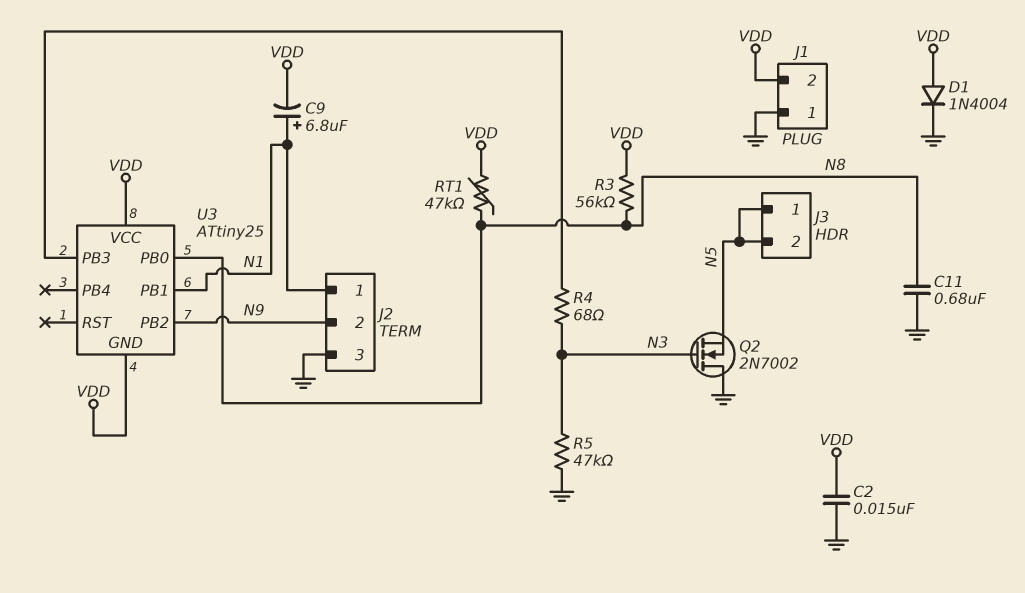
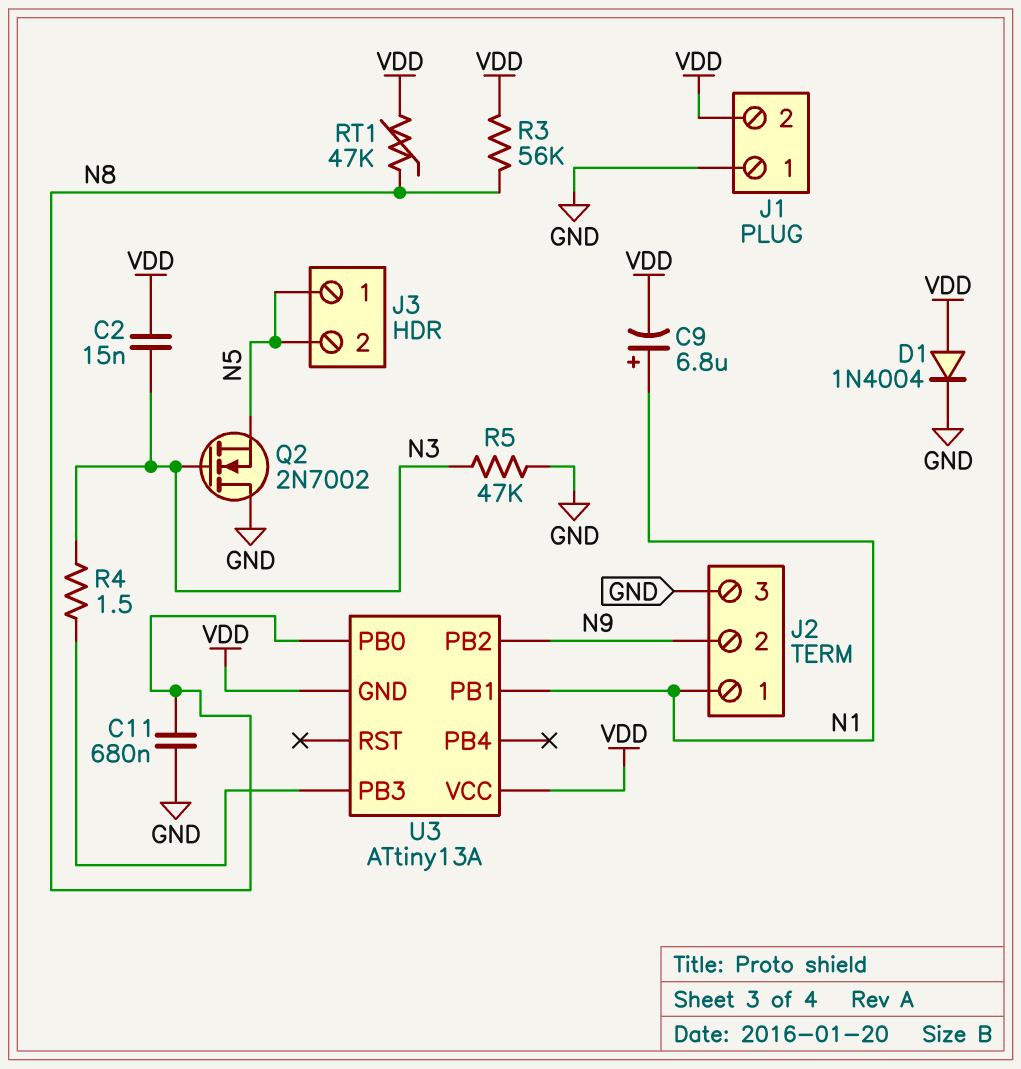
C2: 15nF (GND, VDD) -> 15nF (N3, VDD)
R4: 68 (N3, U3/PB3) -> 1.5 (N3, U3/PB3)
U3: ATtiny25 -> ATtiny13A

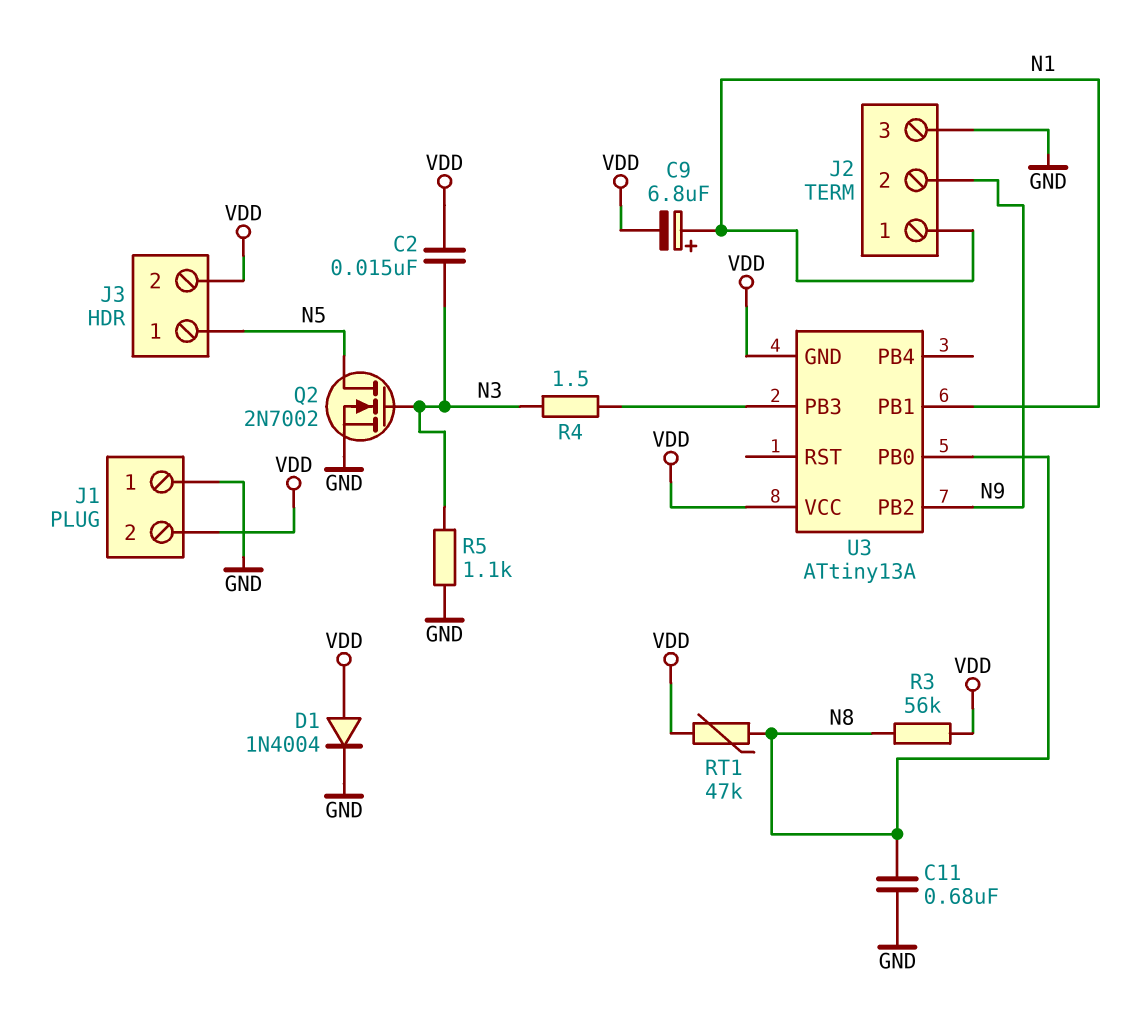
J3 pin 2: N5 -> VDD
Q2: NMOS 2N7002 (G N3, D GND, S N5) -> NMOS 2N7002 (G N3, D N5, S GND)
R5: 47k (GND, N3) -> 1.1k (GND, N3)

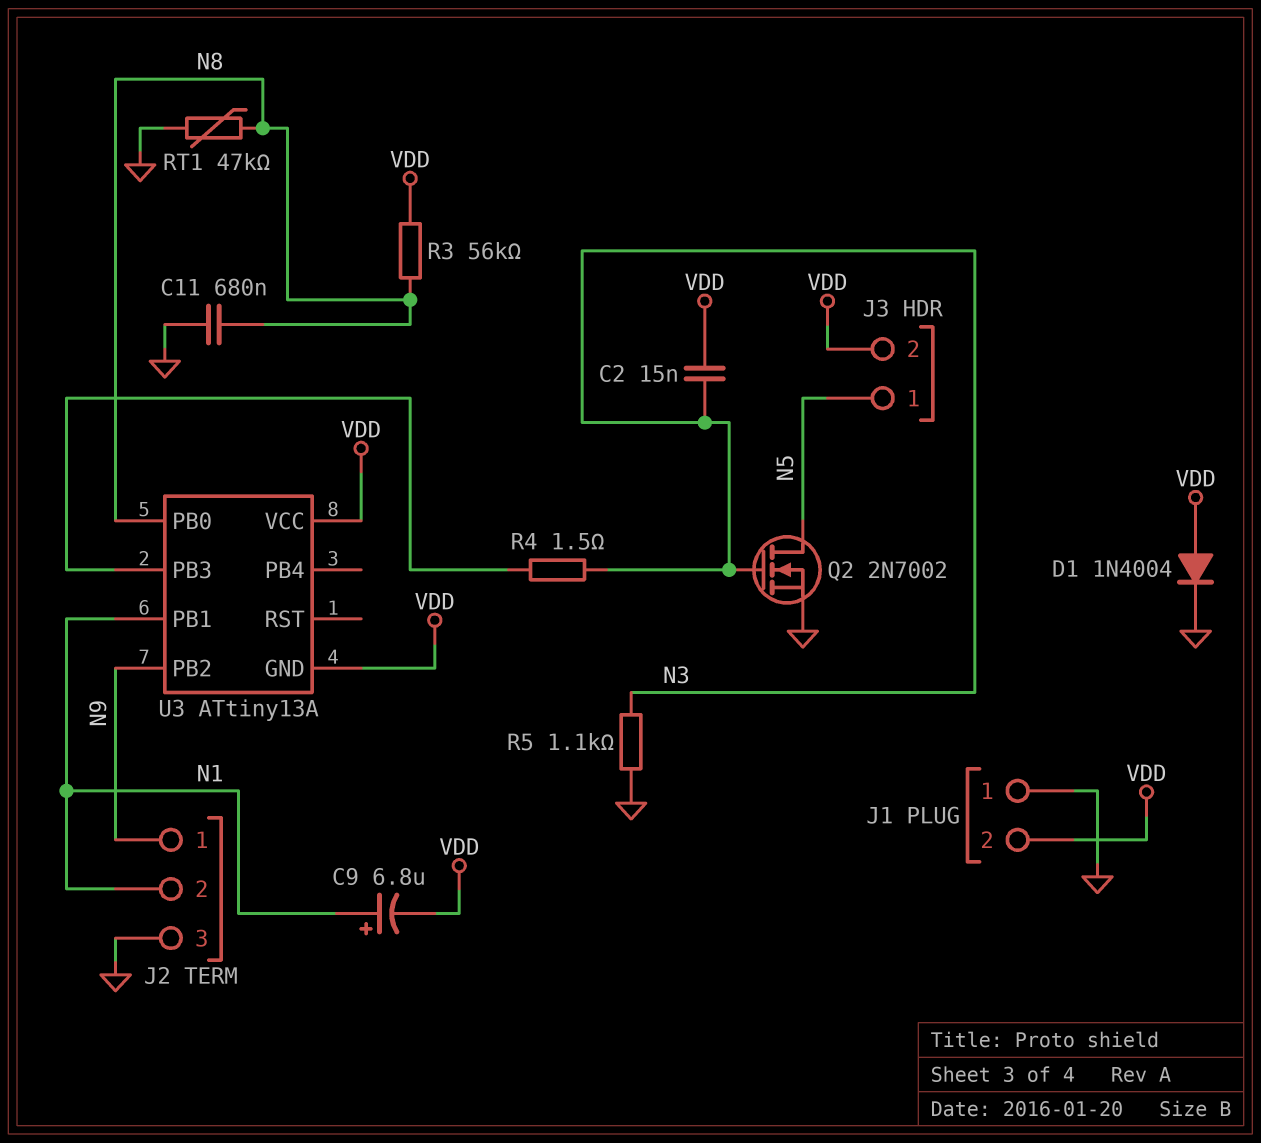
J2 pin 1: N1 -> N9
J2 pin 2: N9 -> N1
RT1: 47k (N8, VDD) -> 47k (GND, N8)

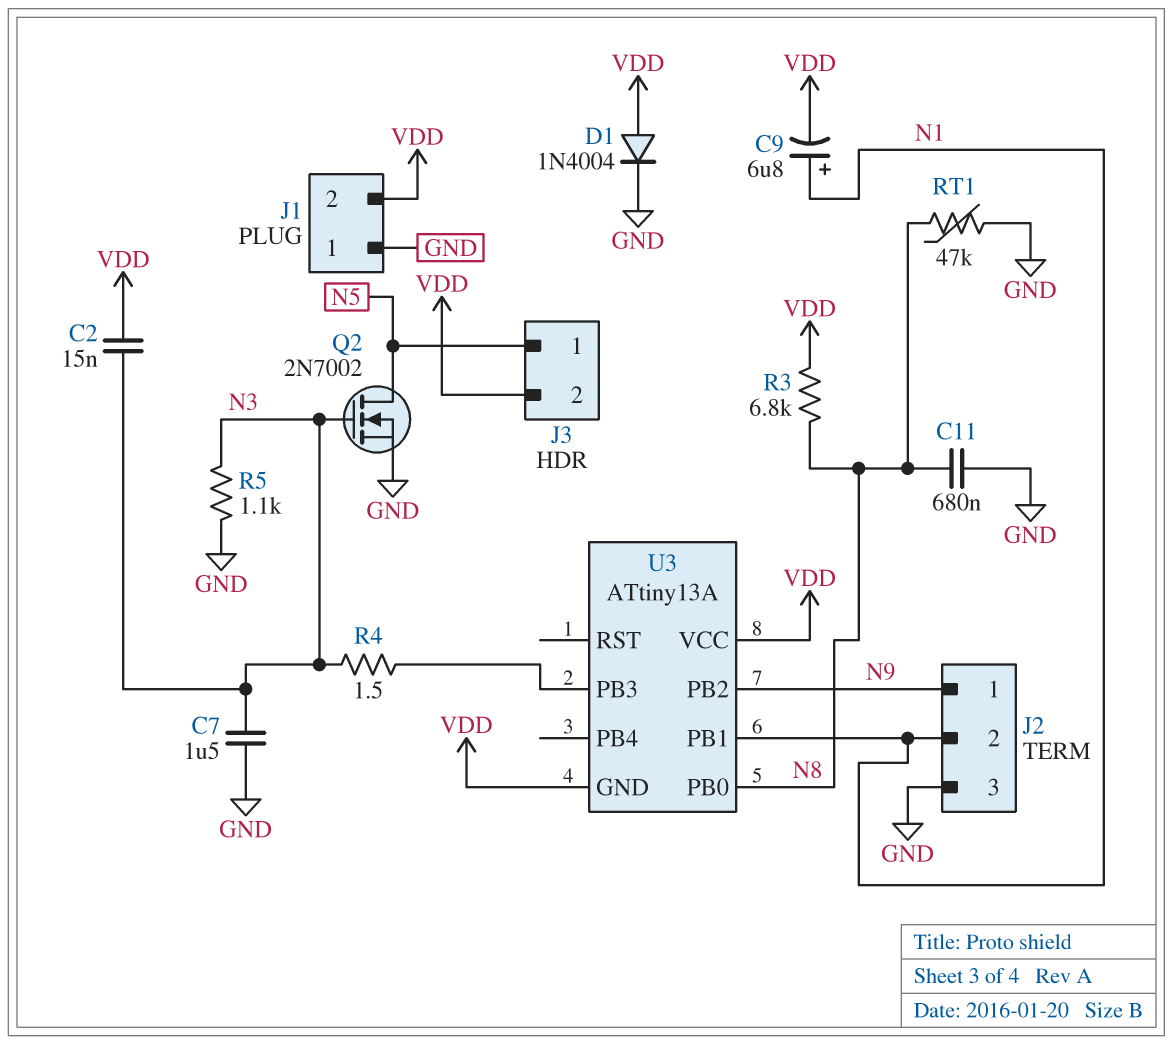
C7: none -> 1.5uF (GND, N3)
R3: 56k (N8, VDD) -> 6.8k (N8, VDD)

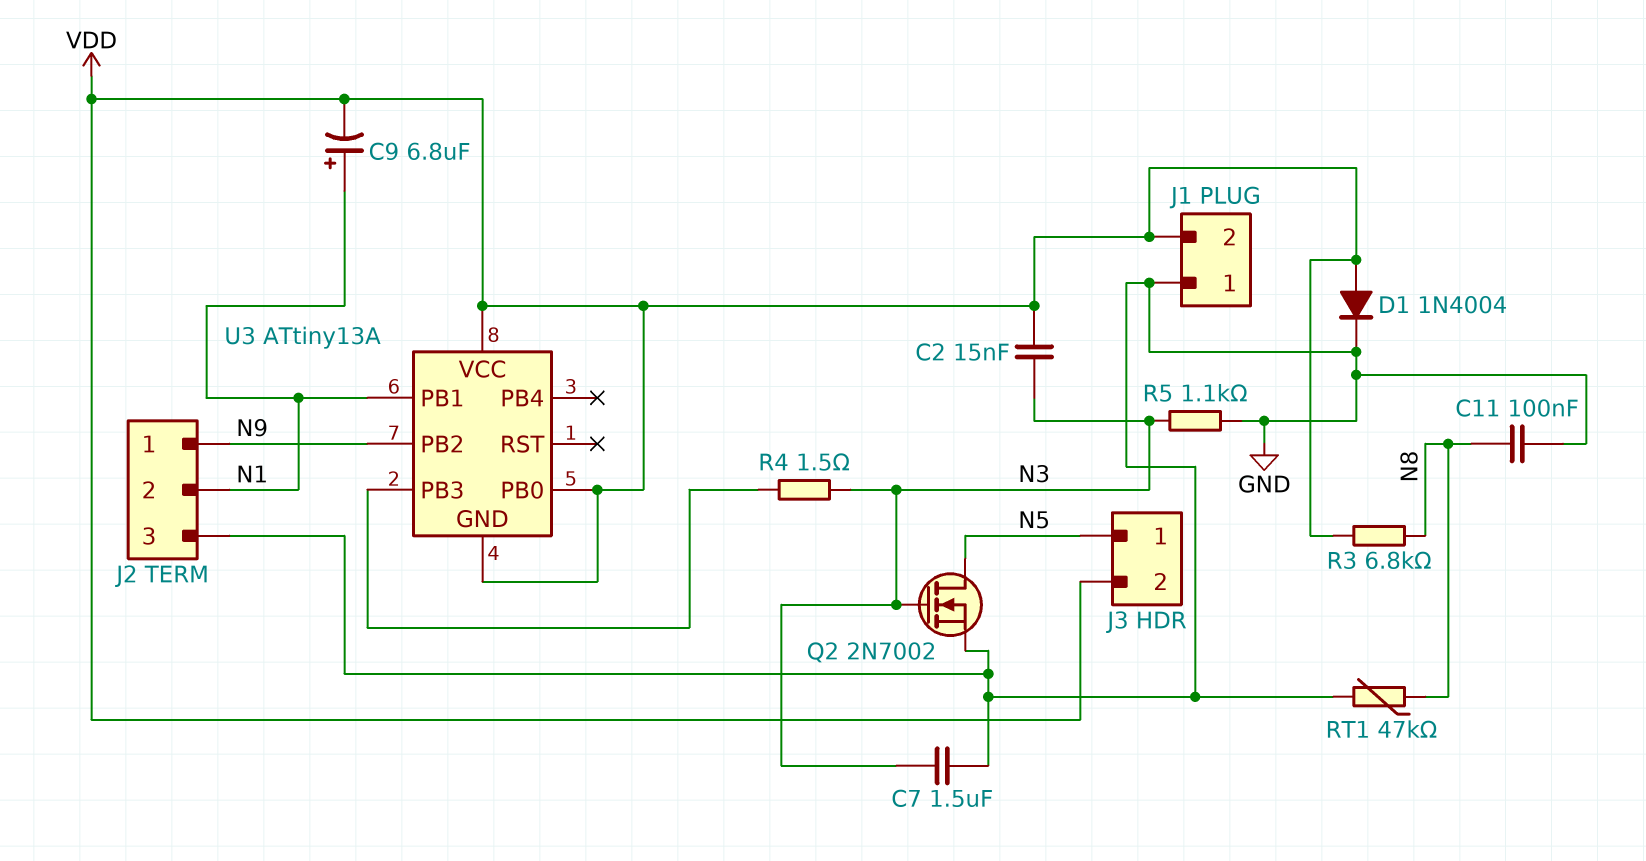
C11: 680nF (GND, N8) -> 100nF (GND, N8)
U3 pin PB0: N8 -> VDD

